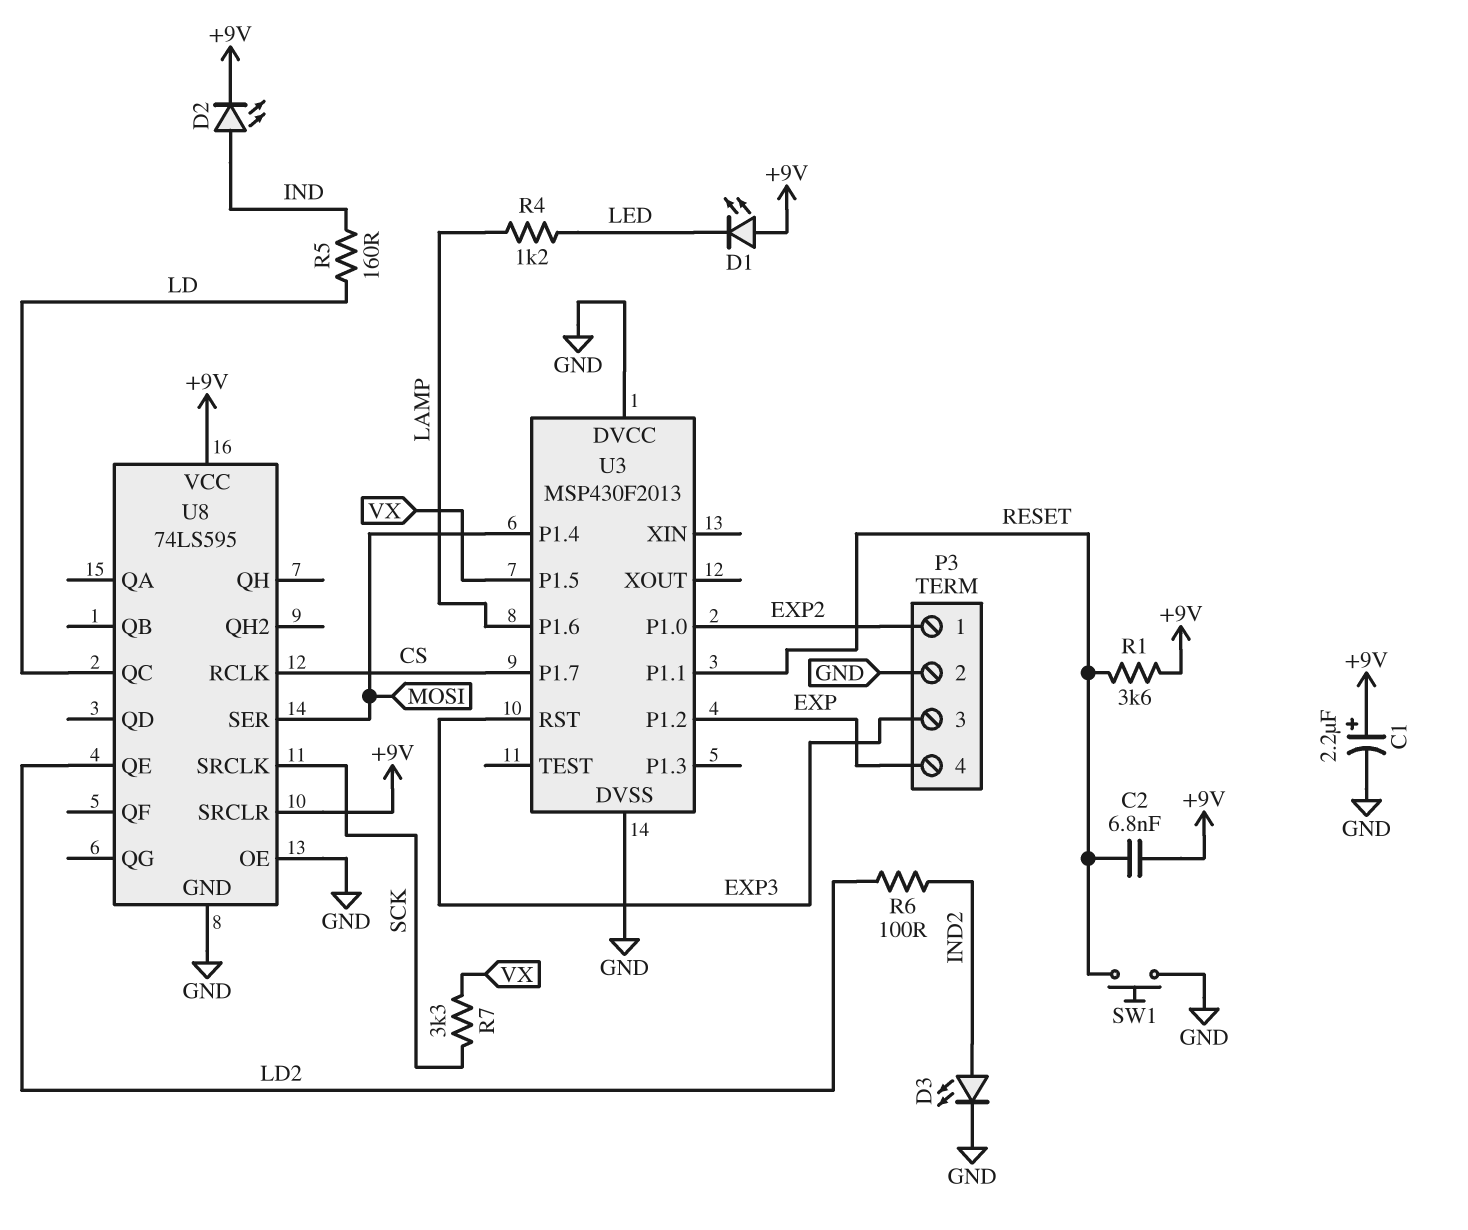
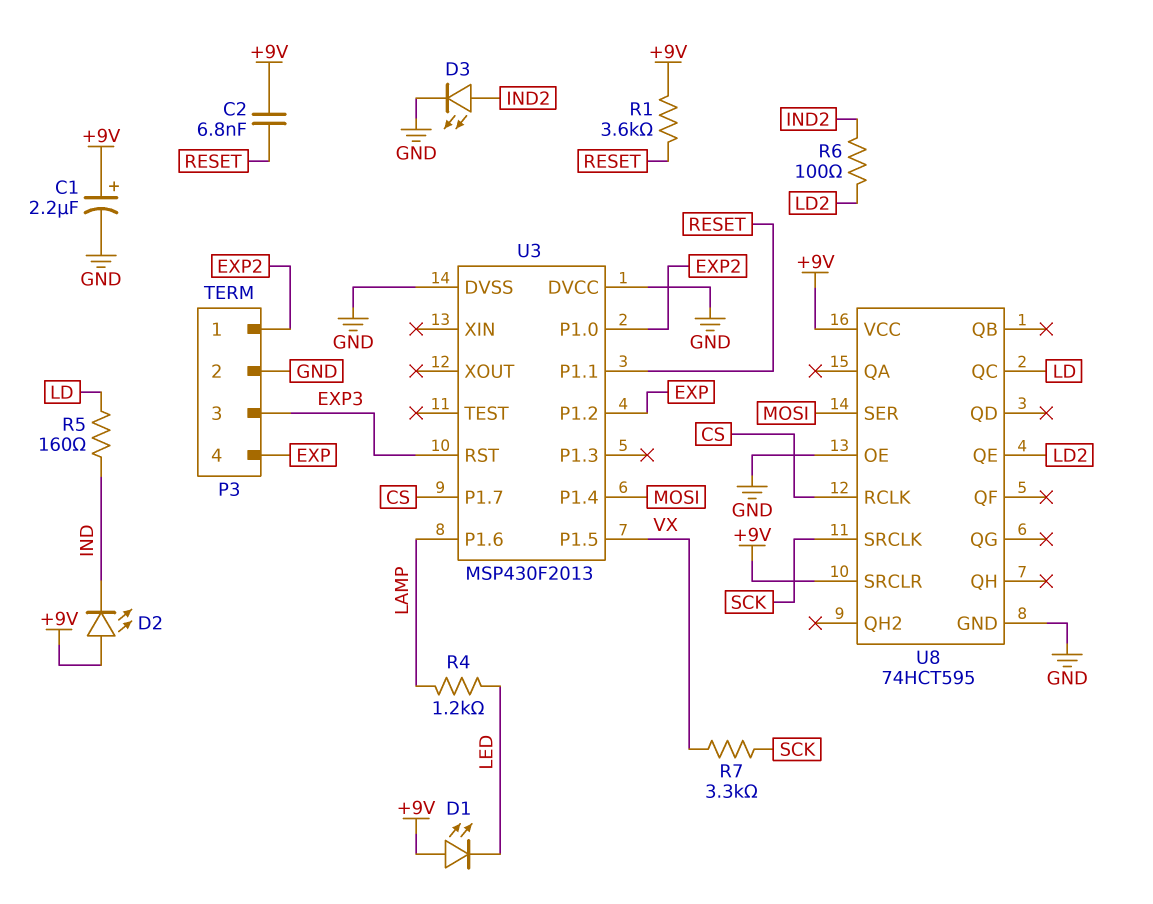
D2: LED (A IND, K +9V) -> LED (A +9V, K IND)
SW1: button (GND, RESET) -> none
U8: 74LS595 -> 74HCT595

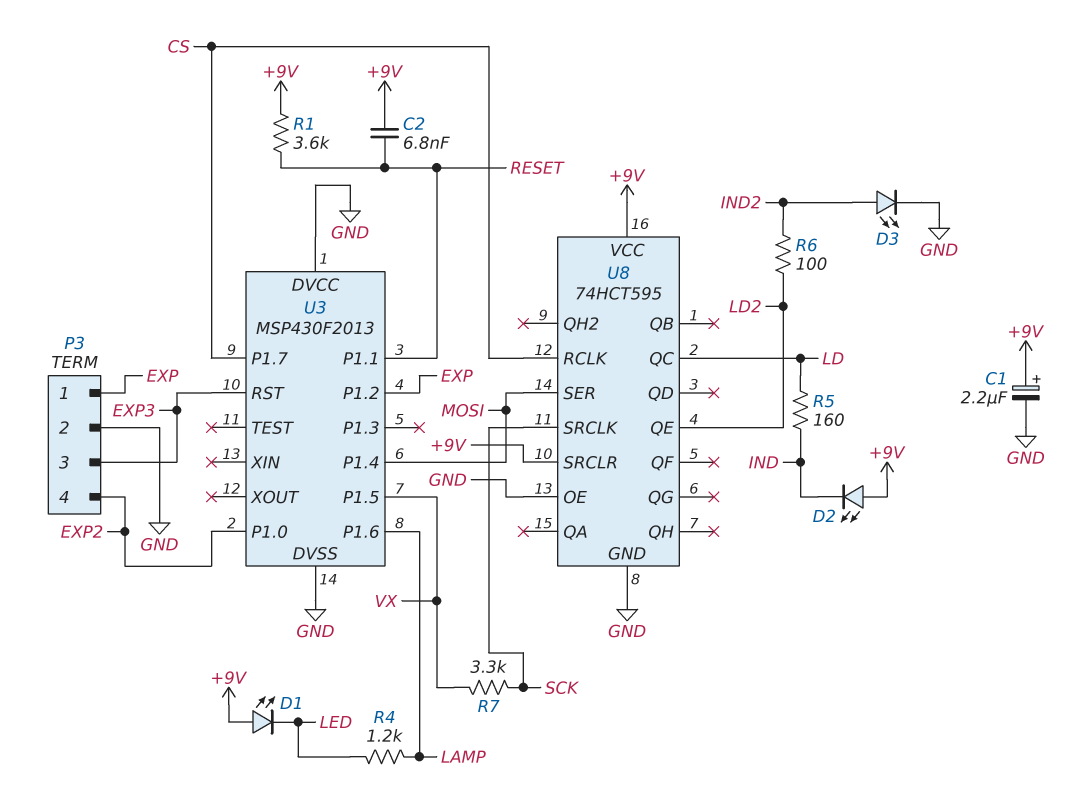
P3 pin 1: EXP2 -> EXP
P3 pin 4: EXP -> EXP2

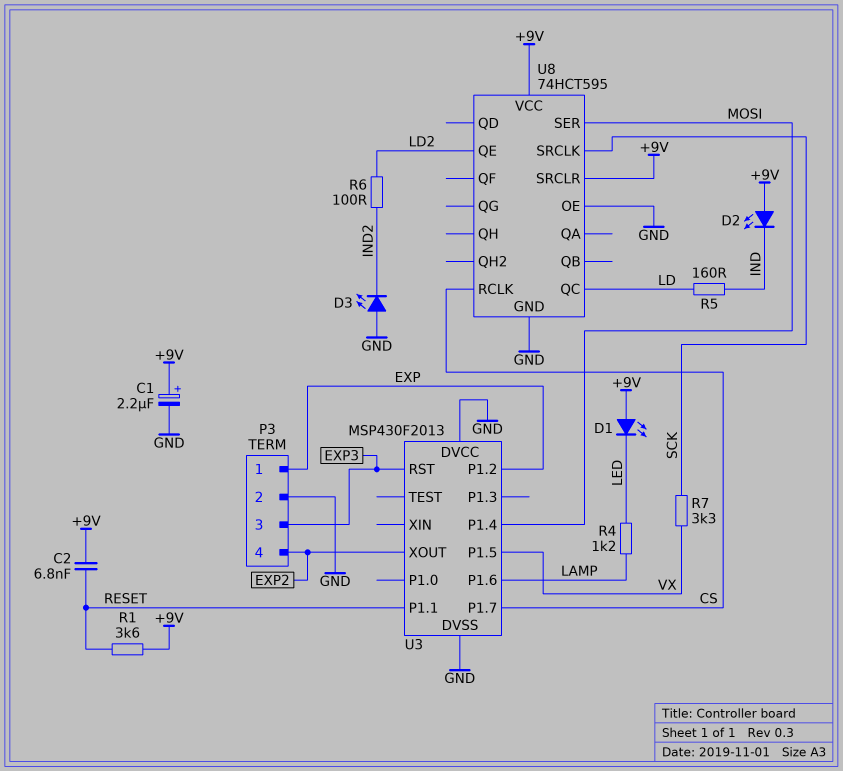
D3: LED (A IND2, K GND) -> LED (A GND, K IND2)
U3 pin P1.0: EXP2 -> none
U3 pin XOUT: none -> EXP2

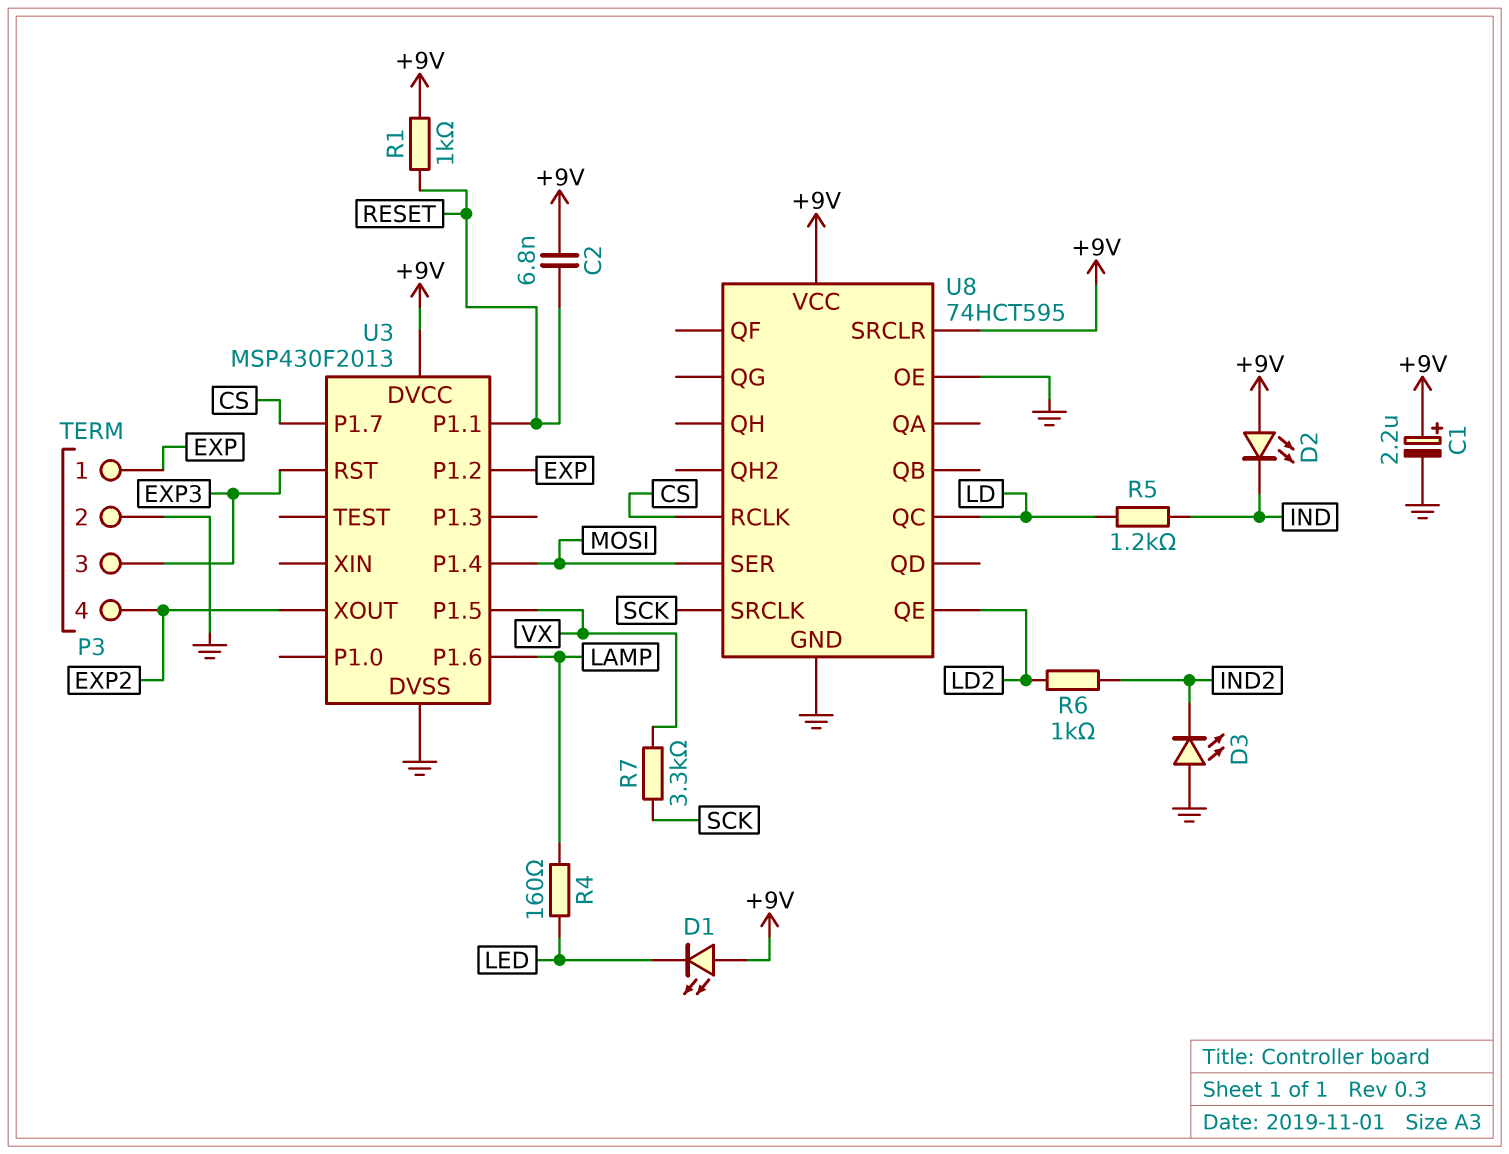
R1: 3.6k (+9V, RESET) -> 1k (+9V, RESET)
R4: 1.2k (LAMP, LED) -> 160 (LAMP, LED)
R5: 160 (IND, LD) -> 1.2k (IND, LD)
R6: 100 (IND2, LD2) -> 1k (IND2, LD2)
U3 pin DVCC: GND -> +9V

